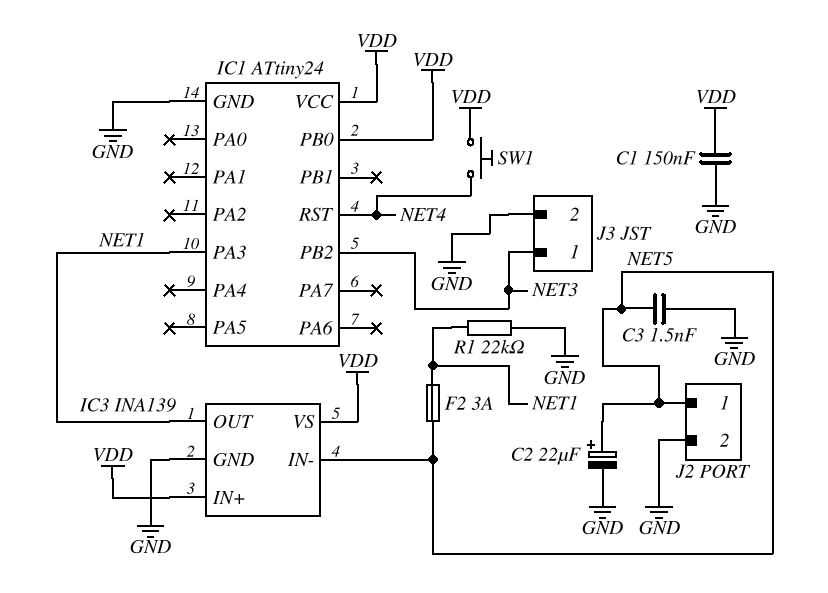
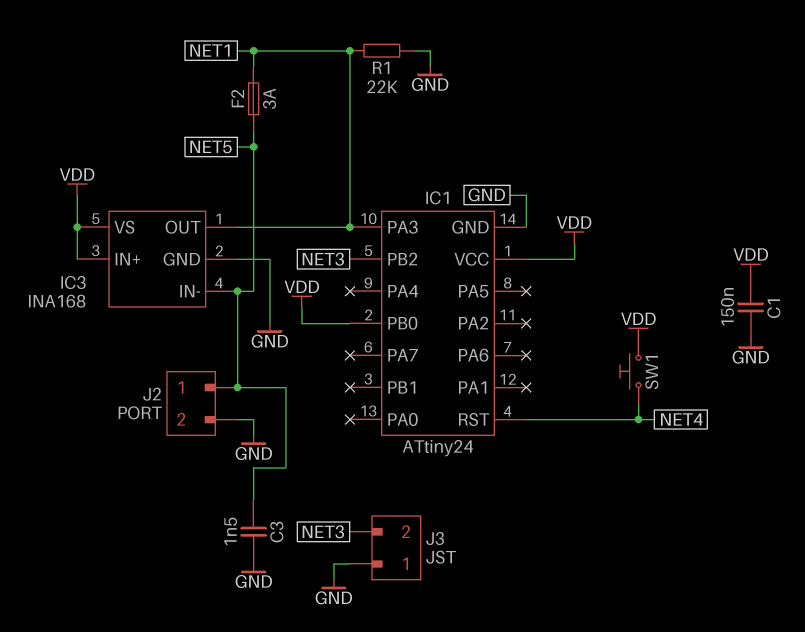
C2: 22uF (plus NET5, minus GND) -> none
IC3: INA139 -> INA168
J3 pin 1: NET3 -> GND
J3 pin 2: GND -> NET3

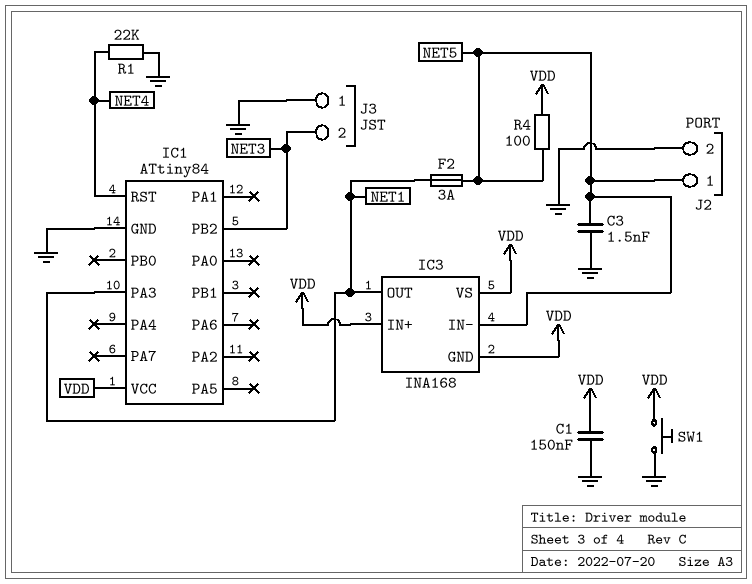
IC1: ATtiny24 -> ATtiny84
IC1 pin PB0: VDD -> none
IC3 pin GND: GND -> VDD
R1: 22k (GND, NET1) -> 22k (GND, NET4)
R4: none -> 100 (NET5, VDD)
SW1: button (NET4, VDD) -> button (GND, VDD)

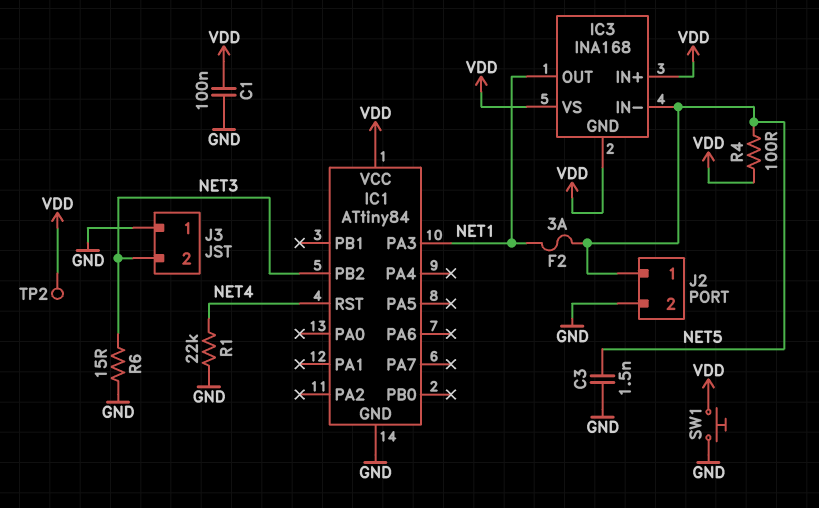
C1: 150nF (GND, VDD) -> 100nF (GND, VDD)
R6: none -> 15 (GND, NET3)
TP2: none -> test point (VDD)

